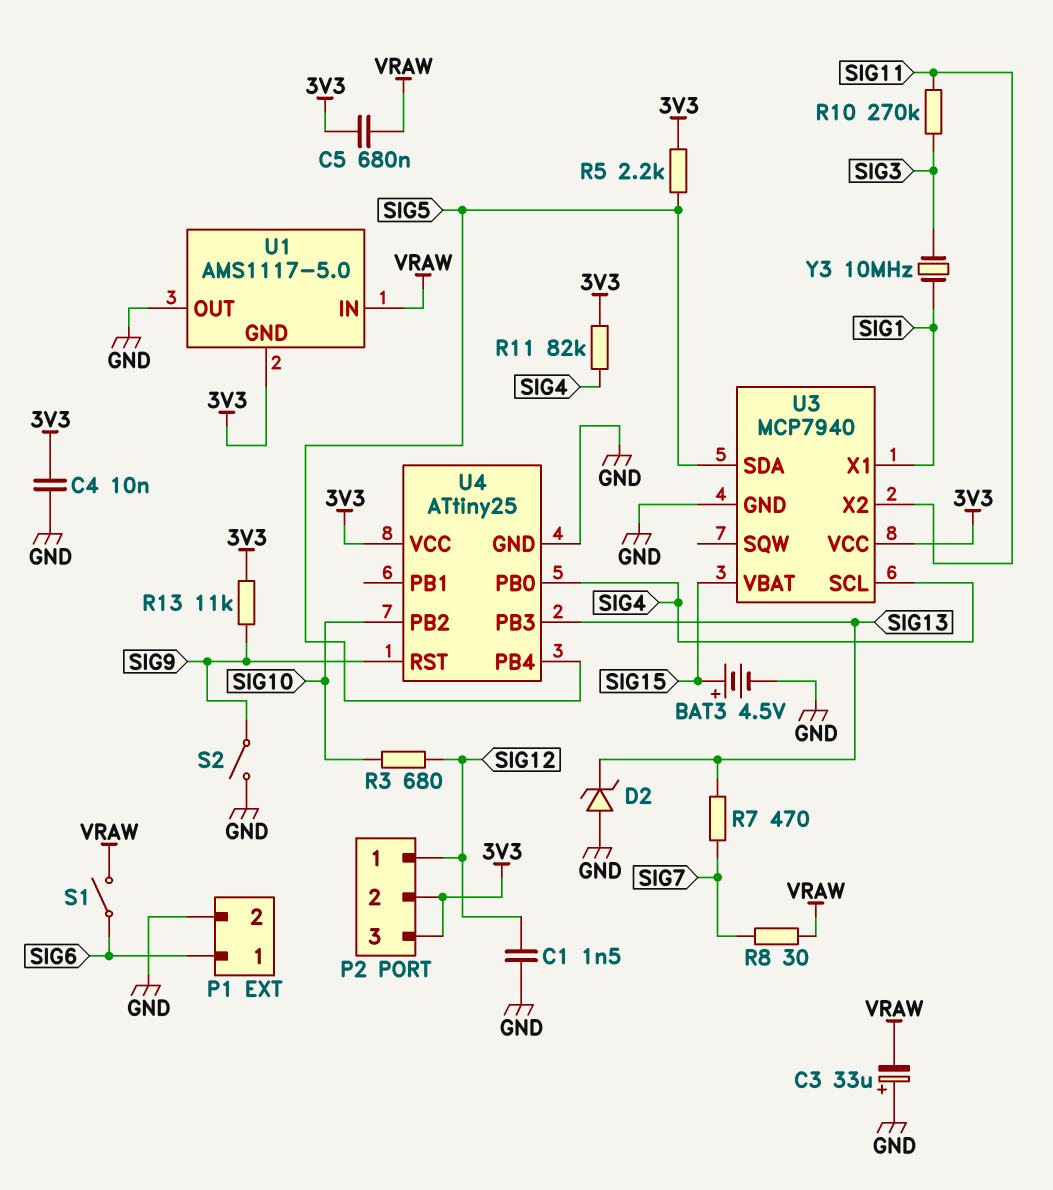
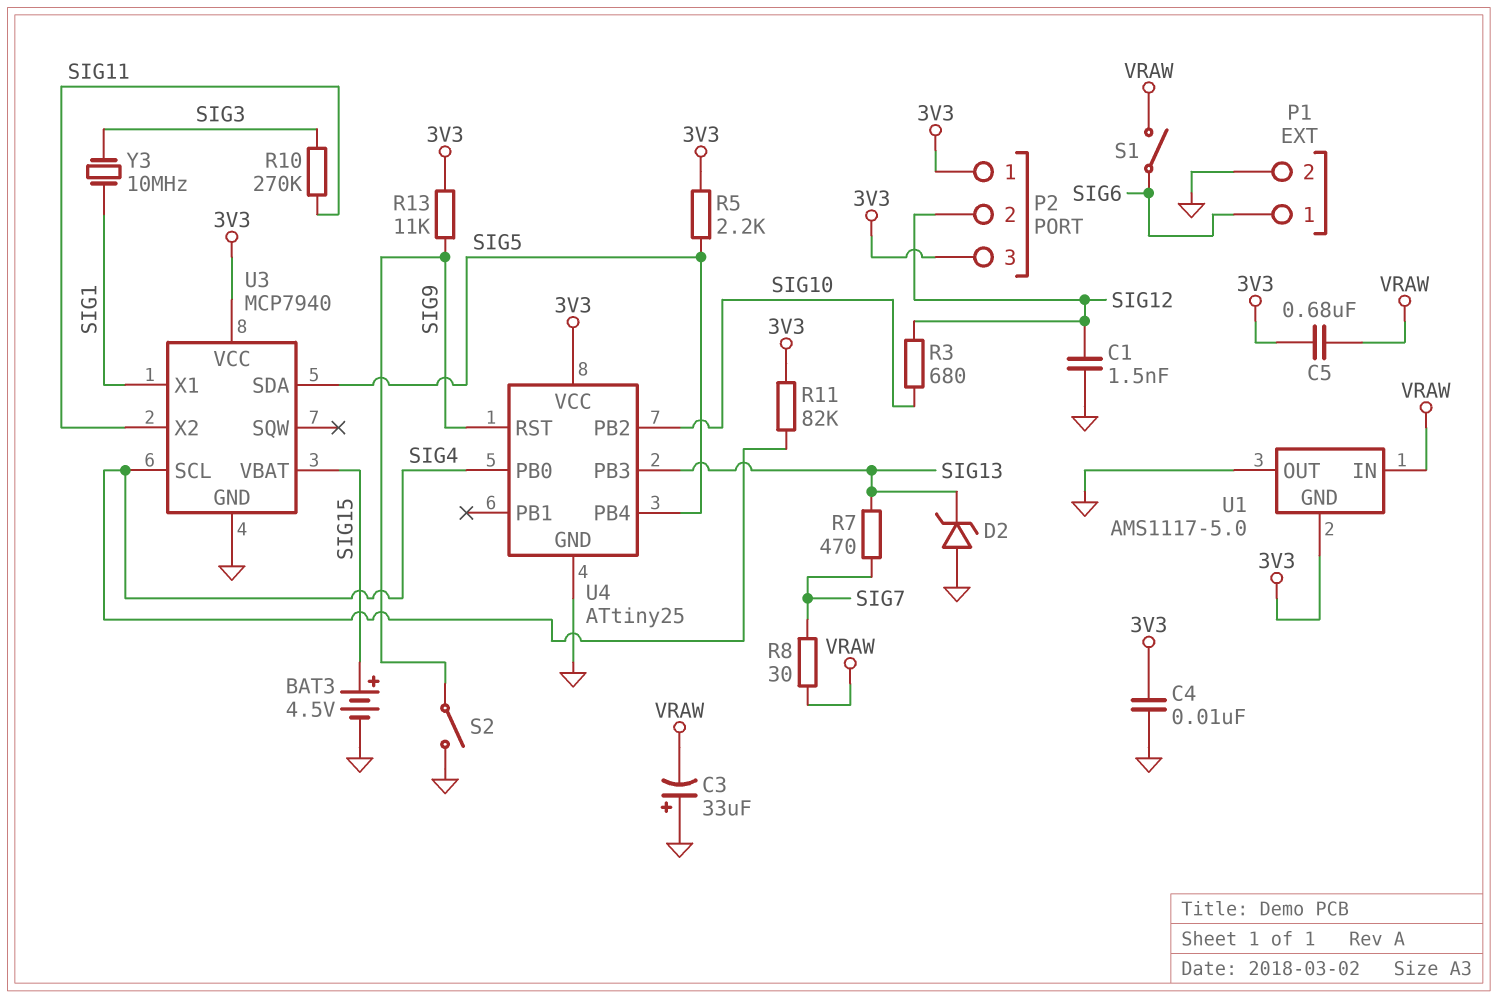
P2 pin 1: SIG12 -> 3V3
P2 pin 2: 3V3 -> SIG12

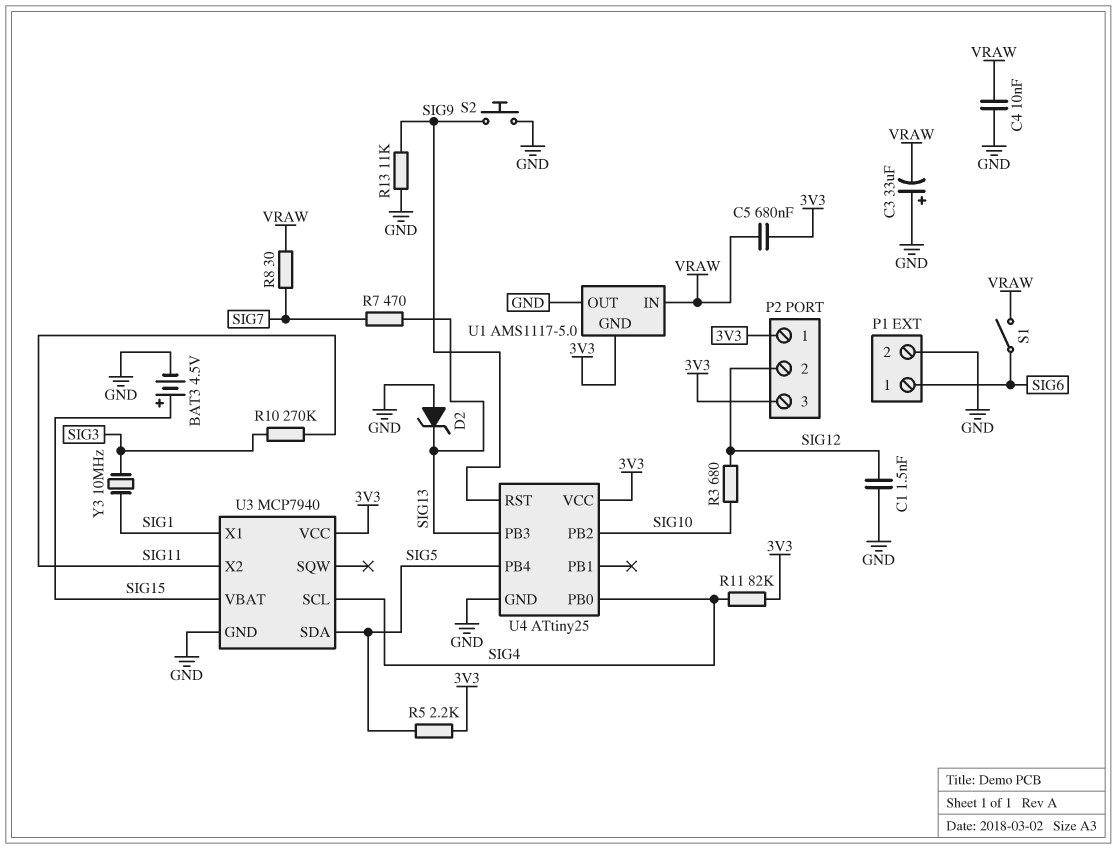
C4: 10nF (3V3, GND) -> 10nF (GND, VRAW)
R13: 11k (3V3, SIG9) -> 11k (GND, SIG9)
S2: switch (GND, SIG9) -> button (GND, SIG9)

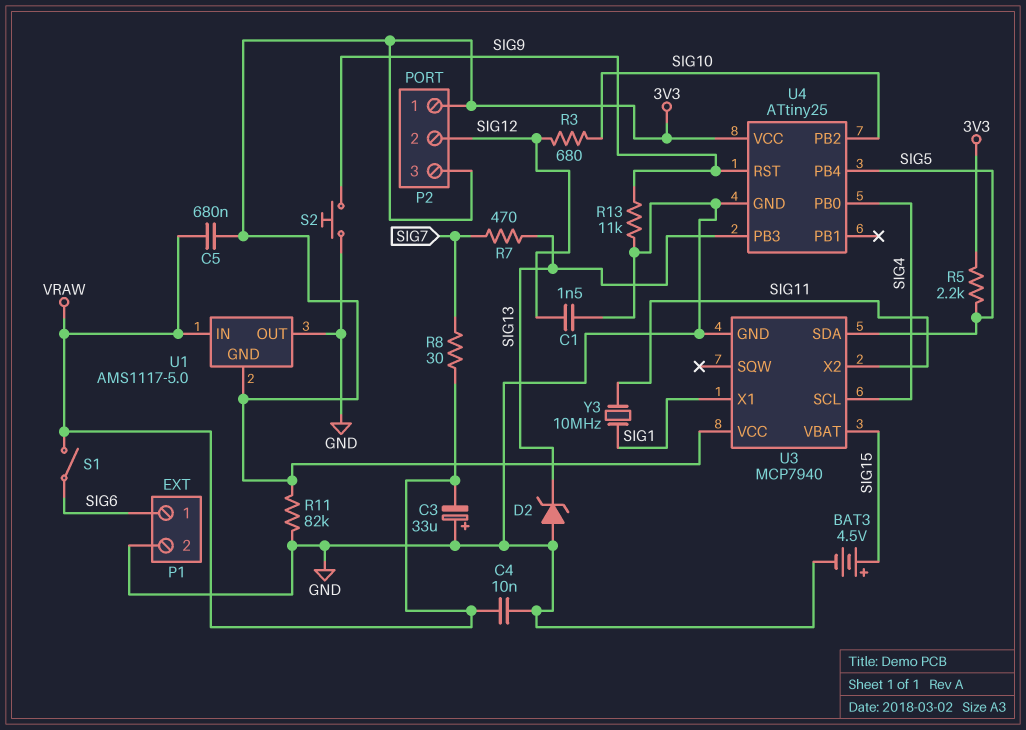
R10: 270k (SIG3, SIG11) -> none
R11: 82k (3V3, SIG4) -> 82k (3V3, GND)
Y3: 10MHz (SIG1, SIG3) -> 10MHz (SIG1, SIG11)

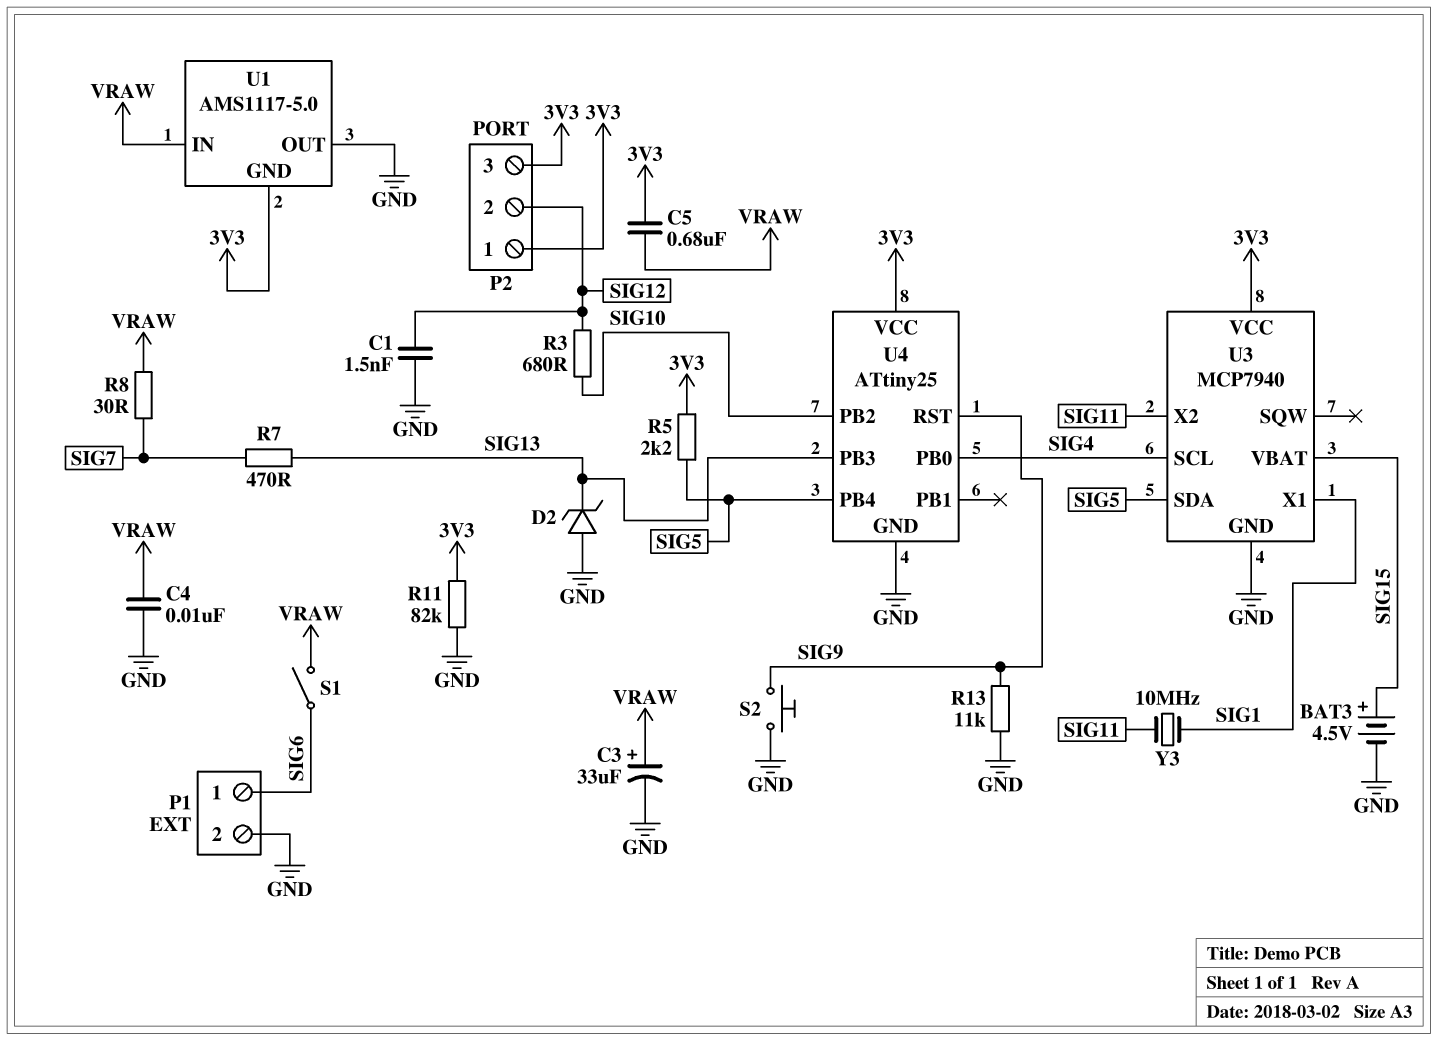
C3: 33uF (plus GND, minus VRAW) -> 33uF (plus VRAW, minus GND)

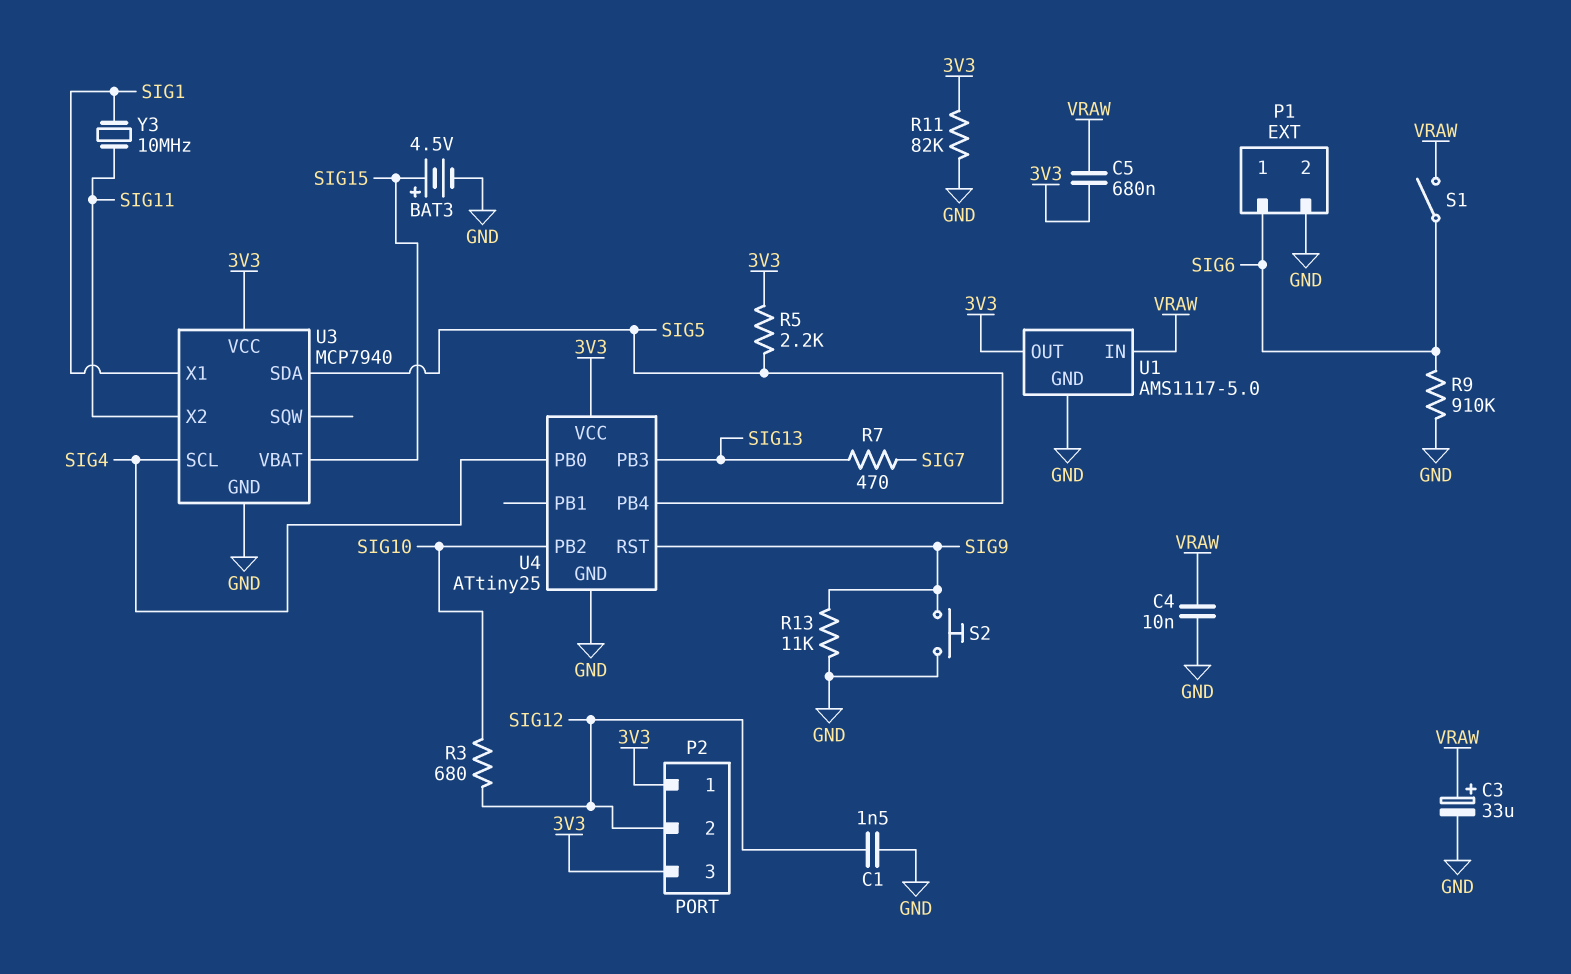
D2: zener (A GND, K SIG13) -> none
R8: 30 (SIG7, VRAW) -> none
R9: none -> 910k (GND, SIG6)
U1 pin GND: 3V3 -> GND
U1 pin OUT: GND -> 3V3

